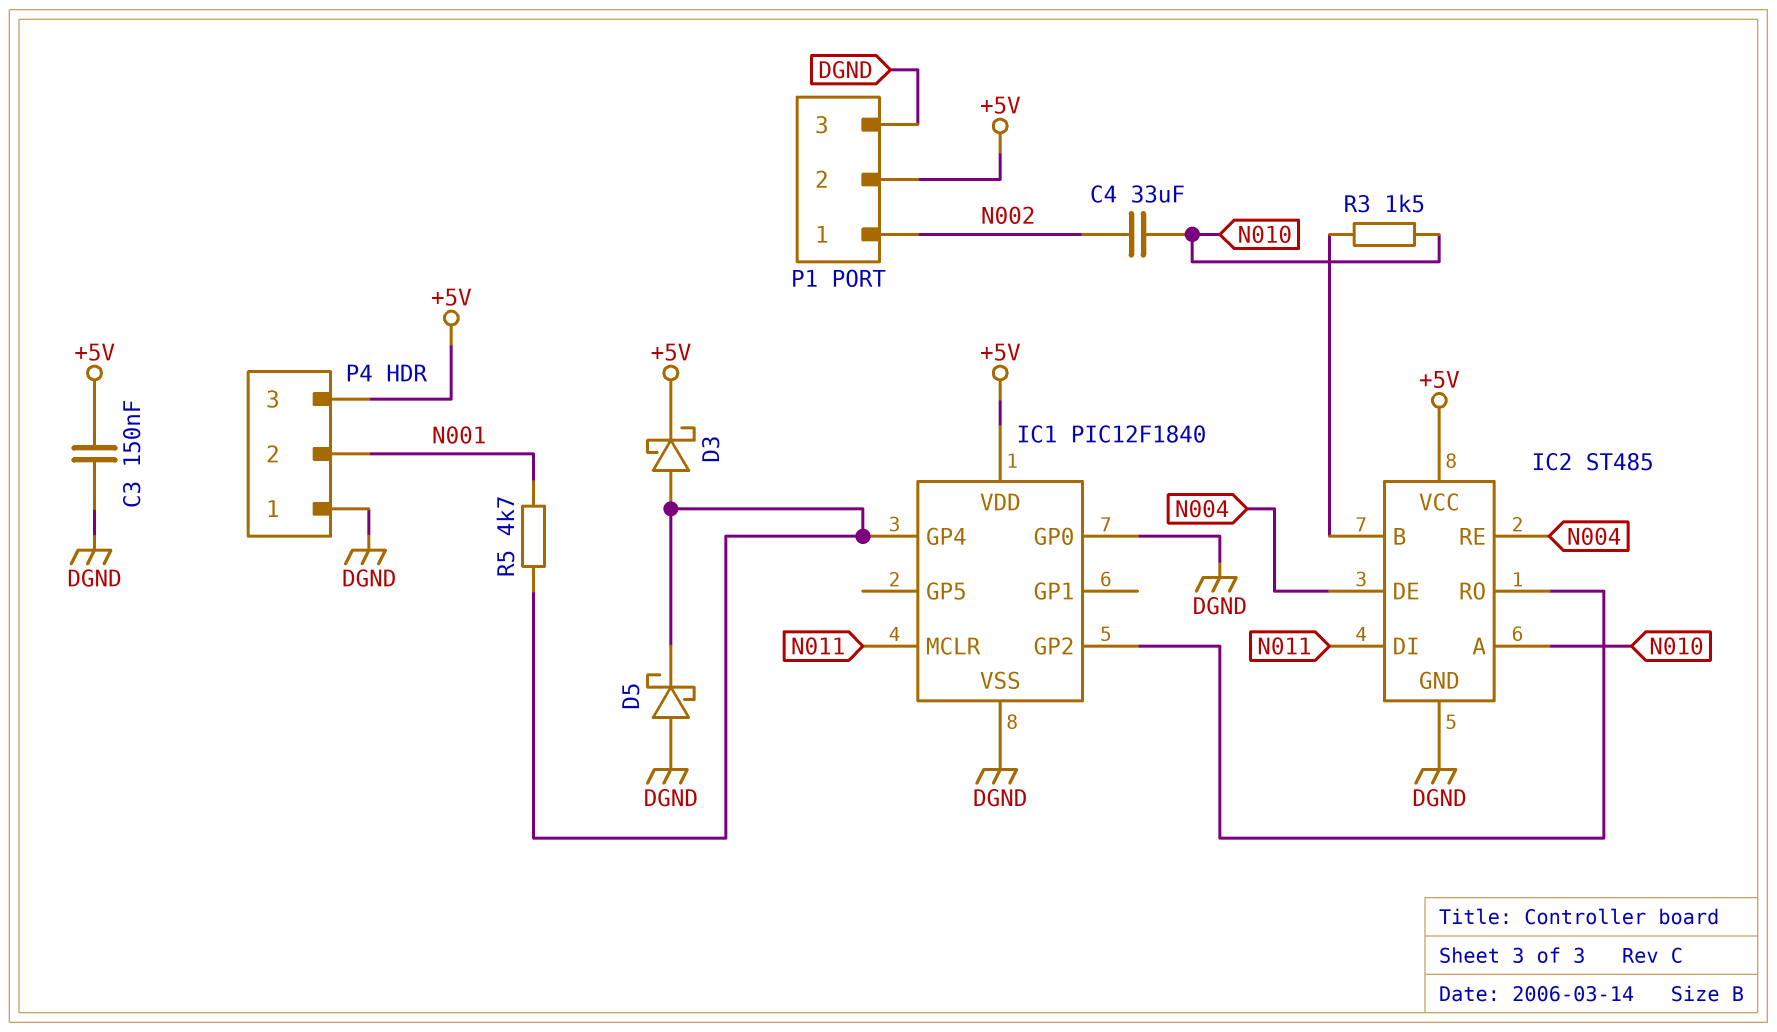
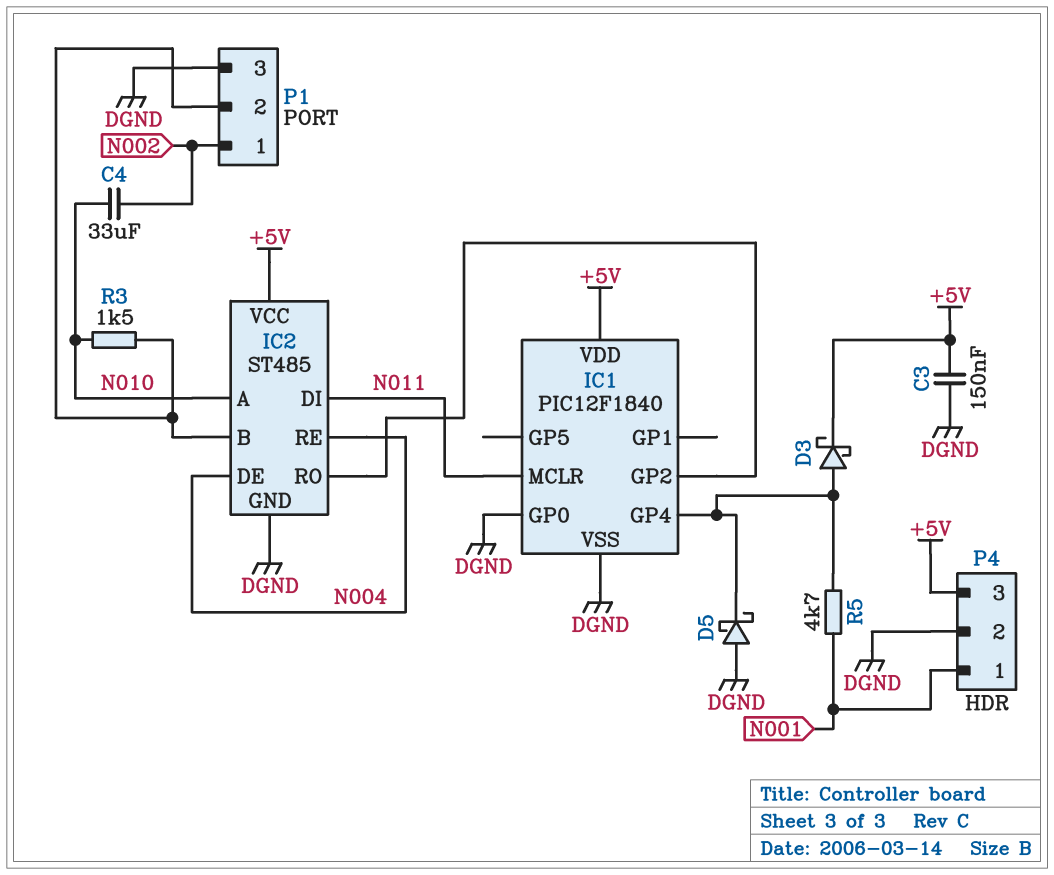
P1 pin 2: +5V -> IC2/B
P4 pin 1: DGND -> N001
P4 pin 2: N001 -> DGND

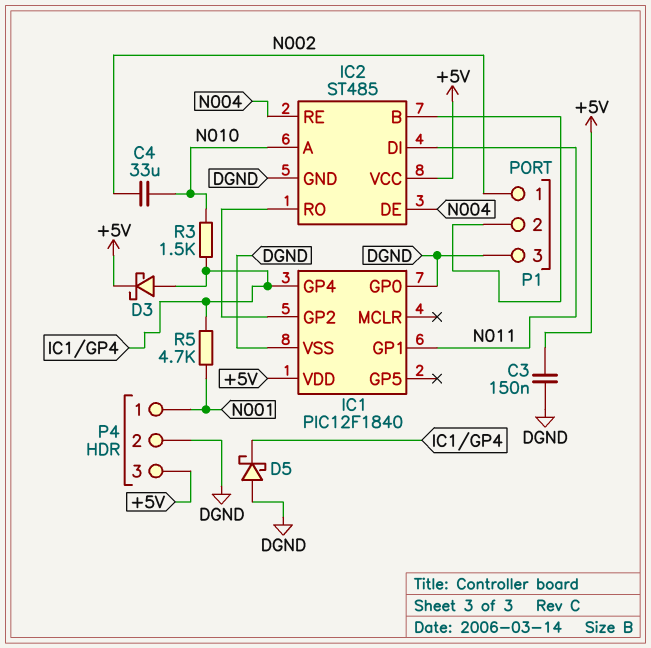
IC1 pin GP1: none -> N011
IC1 pin MCLR: N011 -> none
R3: 1.5k (IC2/B, N010) -> 1.5k (IC1/GP4, N010)

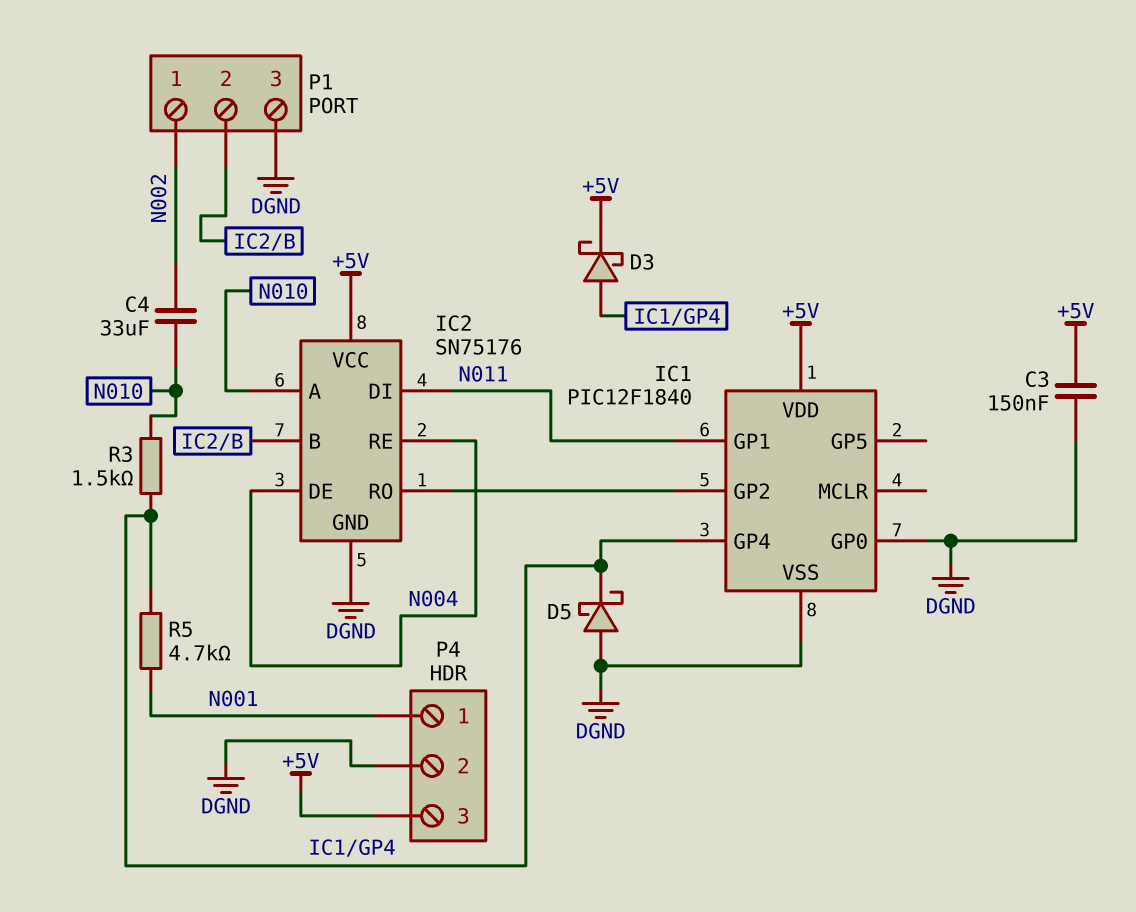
IC2: ST485 -> SN75176

